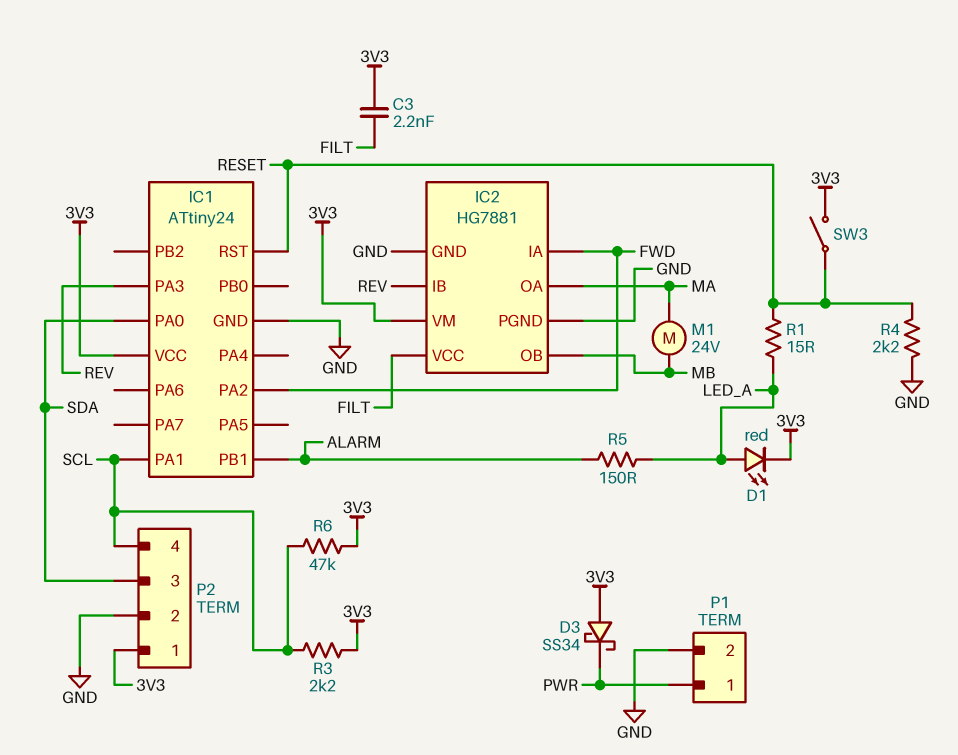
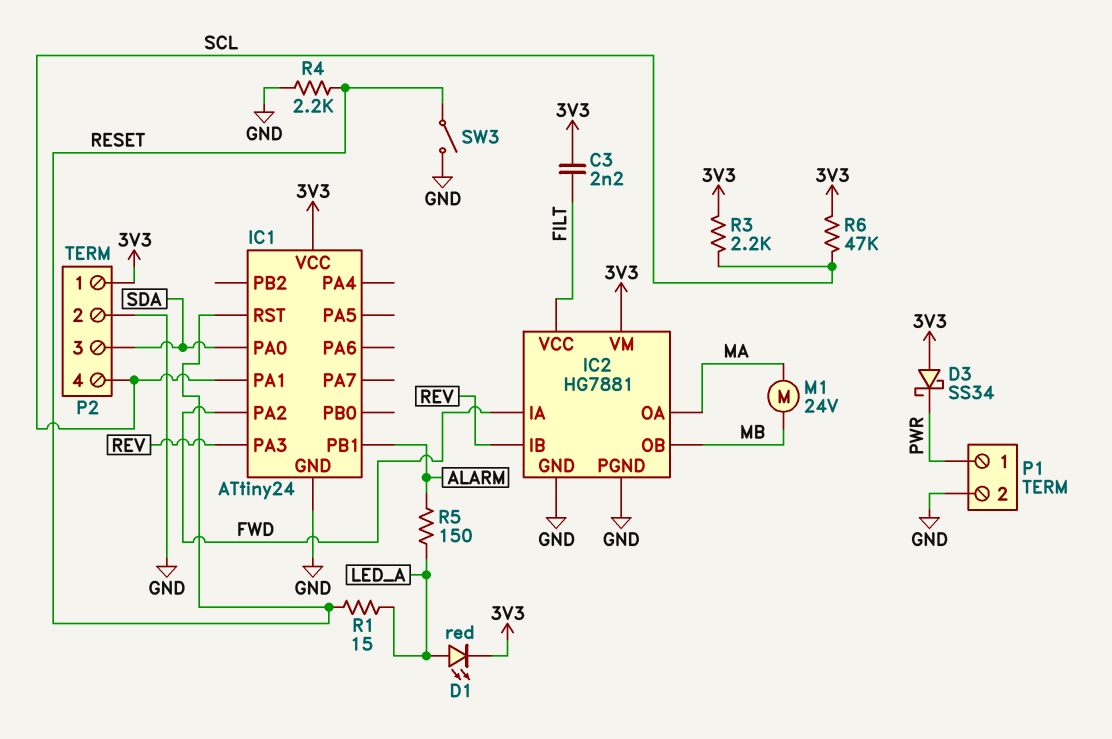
SW3: switch (3V3, RESET) -> switch (GND, RESET)

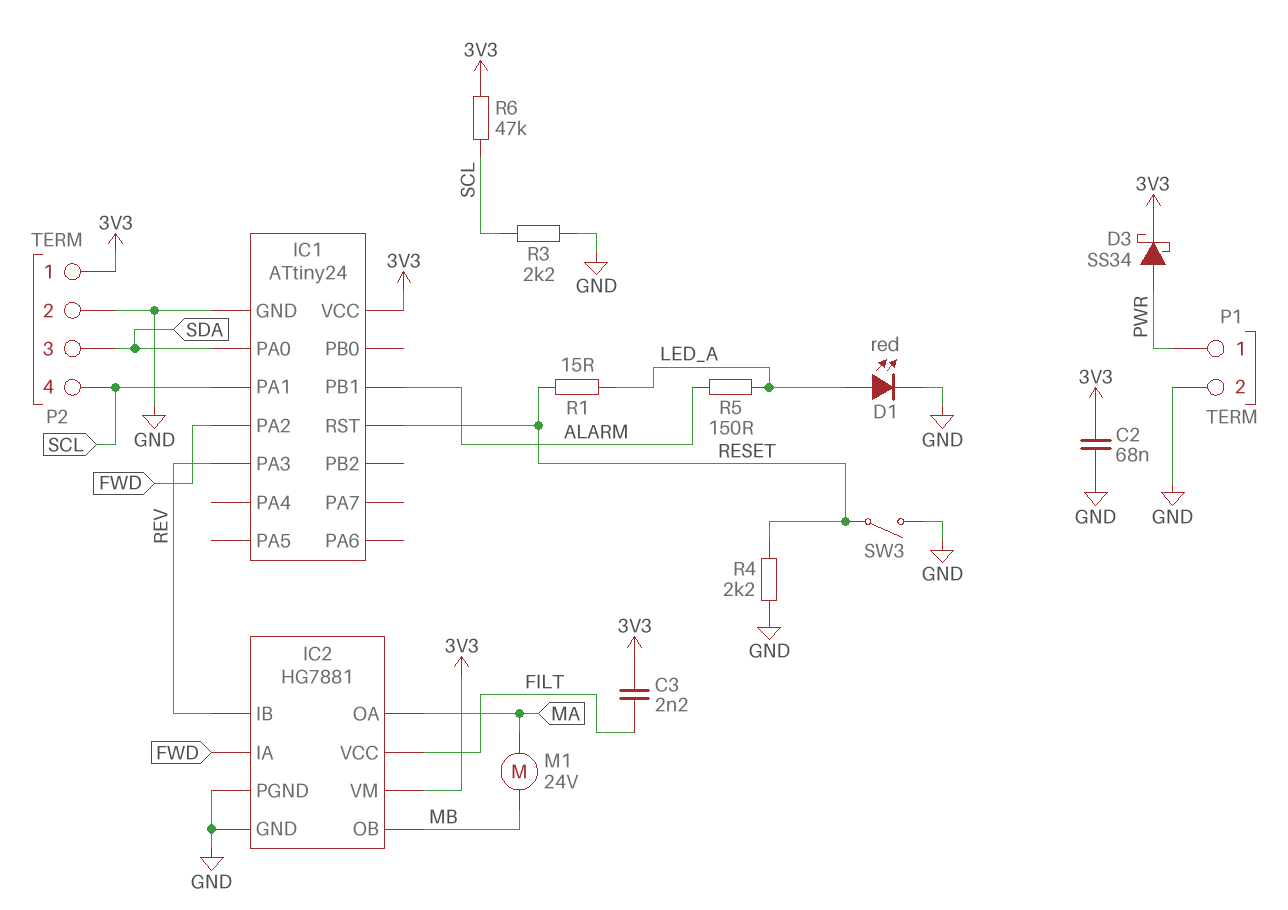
C2: none -> 68nF (3V3, GND)
D1: LED red (A LED_A, K 3V3) -> LED red (A LED_A, K GND)
D3: schottky SS34 (A 3V3, K PWR) -> schottky SS34 (A PWR, K 3V3)
R3: 2.2k (3V3, SCL) -> 2.2k (GND, SCL)

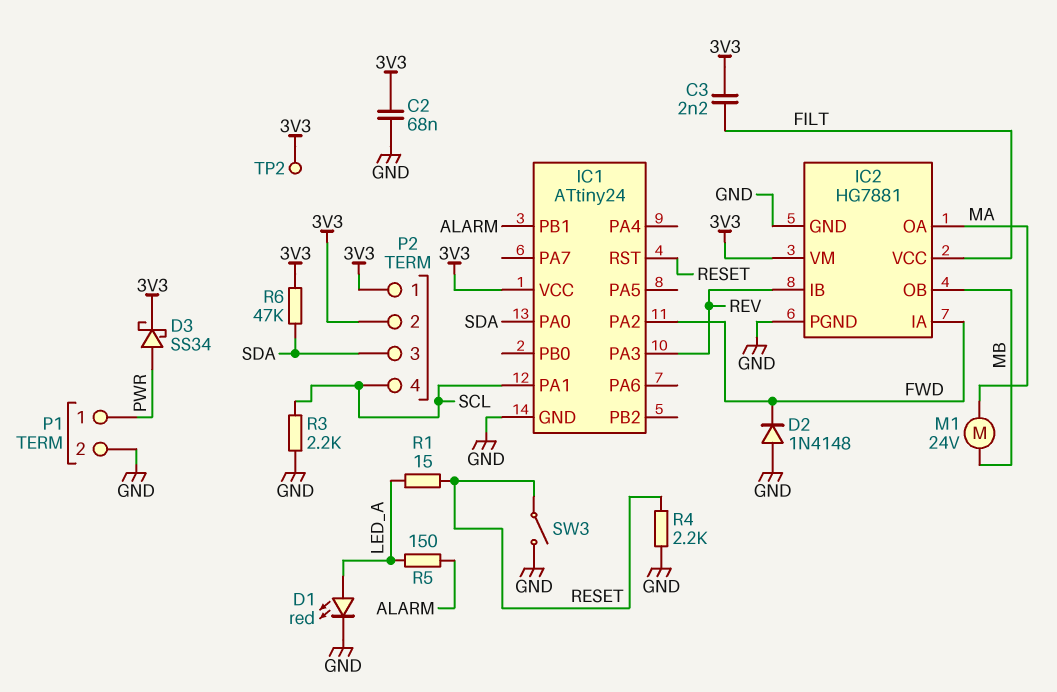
D2: none -> diode 1N4148 (A GND, K FWD)
P2 pin 2: GND -> 3V3
R6: 47k (3V3, SCL) -> 47k (3V3, SDA)
TP2: none -> test point (3V3)

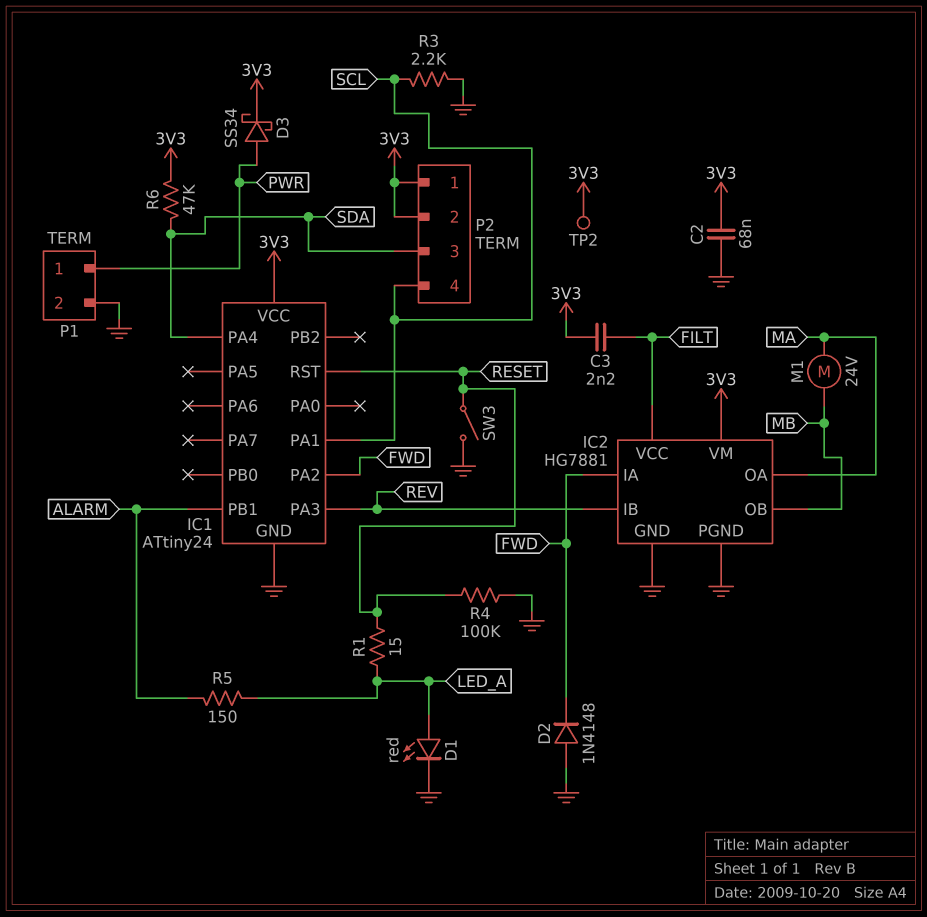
IC1 pin PA0: SDA -> none
IC1 pin PA4: none -> SDA
R4: 2.2k (GND, RESET) -> 100k (GND, RESET)

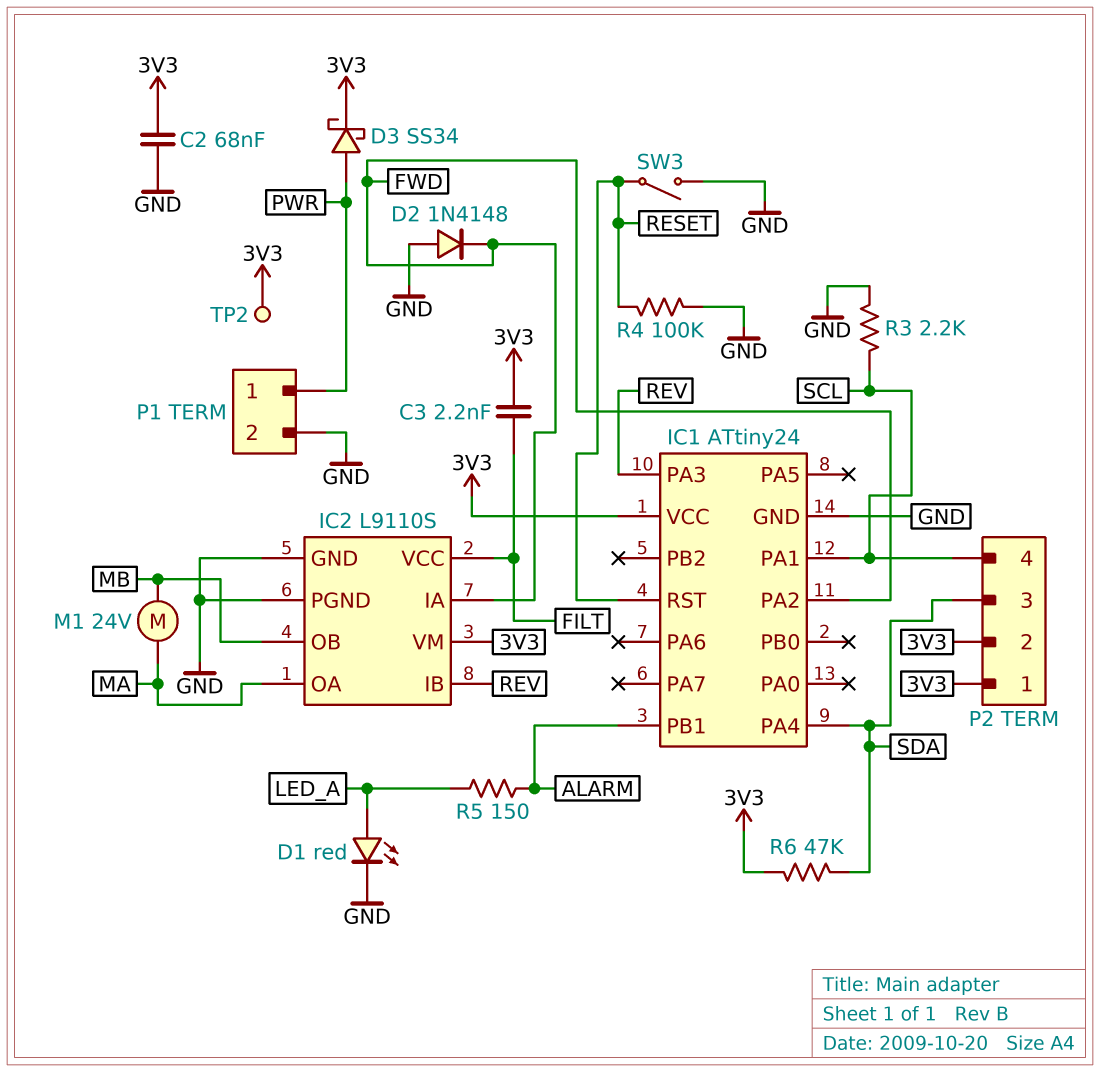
IC2: HG7881 -> L9110S
R1: 15 (LED_A, RESET) -> none

